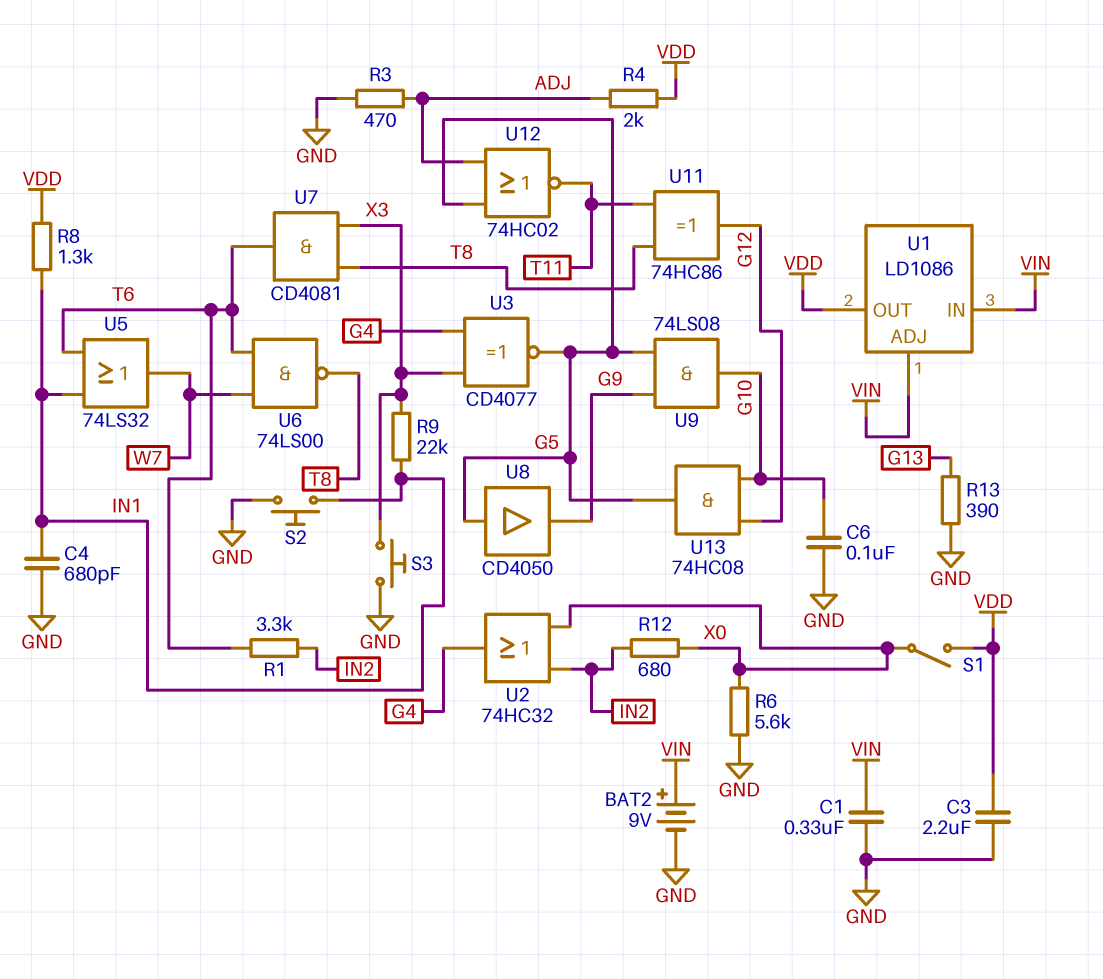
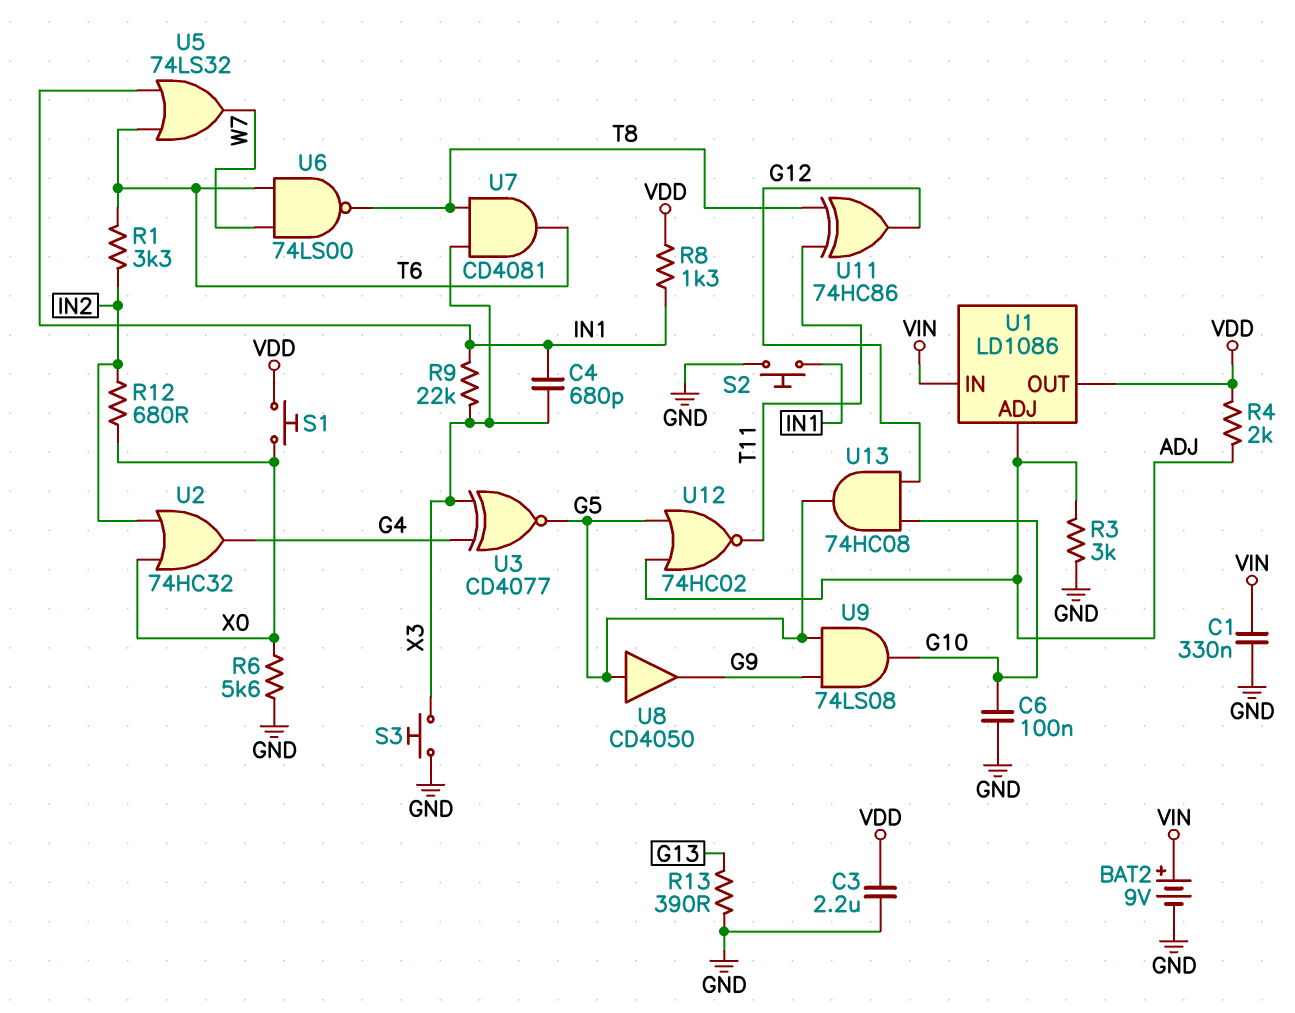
C4: 680pF (GND, IN1) -> 680pF (IN1, X3)
R3: 470 (ADJ, GND) -> 3k (ADJ, GND)
S1: switch (VDD, X0) -> button (VDD, X0)
U1 pin ADJ: VIN -> ADJ

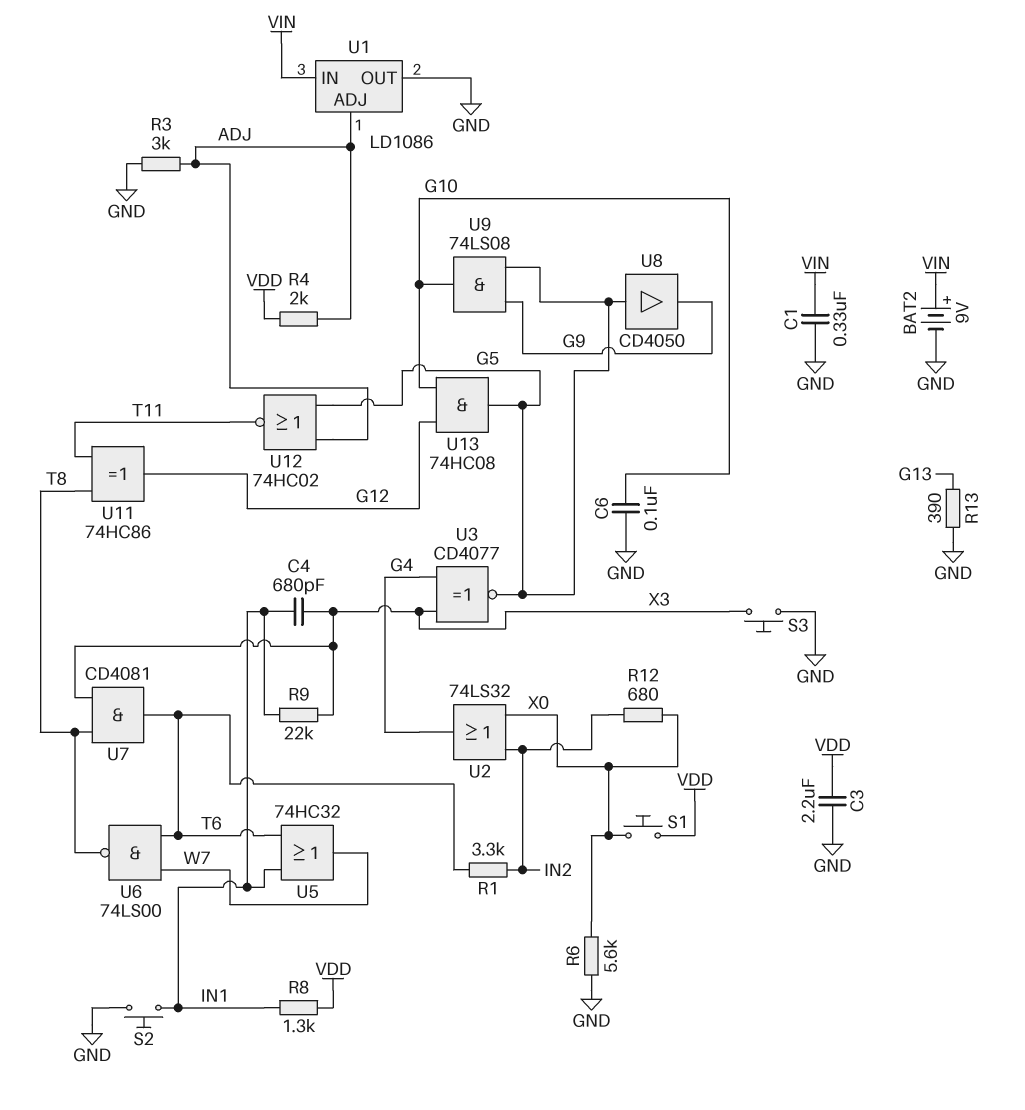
U1 pin OUT: VDD -> GND
U2: OR 74HC32 (in IN2, in X0, out G4) -> OR 74LS32 (in IN2, in X0, out G4)
U5: OR 74LS32 (in IN1, in T6, out W7) -> OR 74HC32 (in IN1, in T6, out W7)

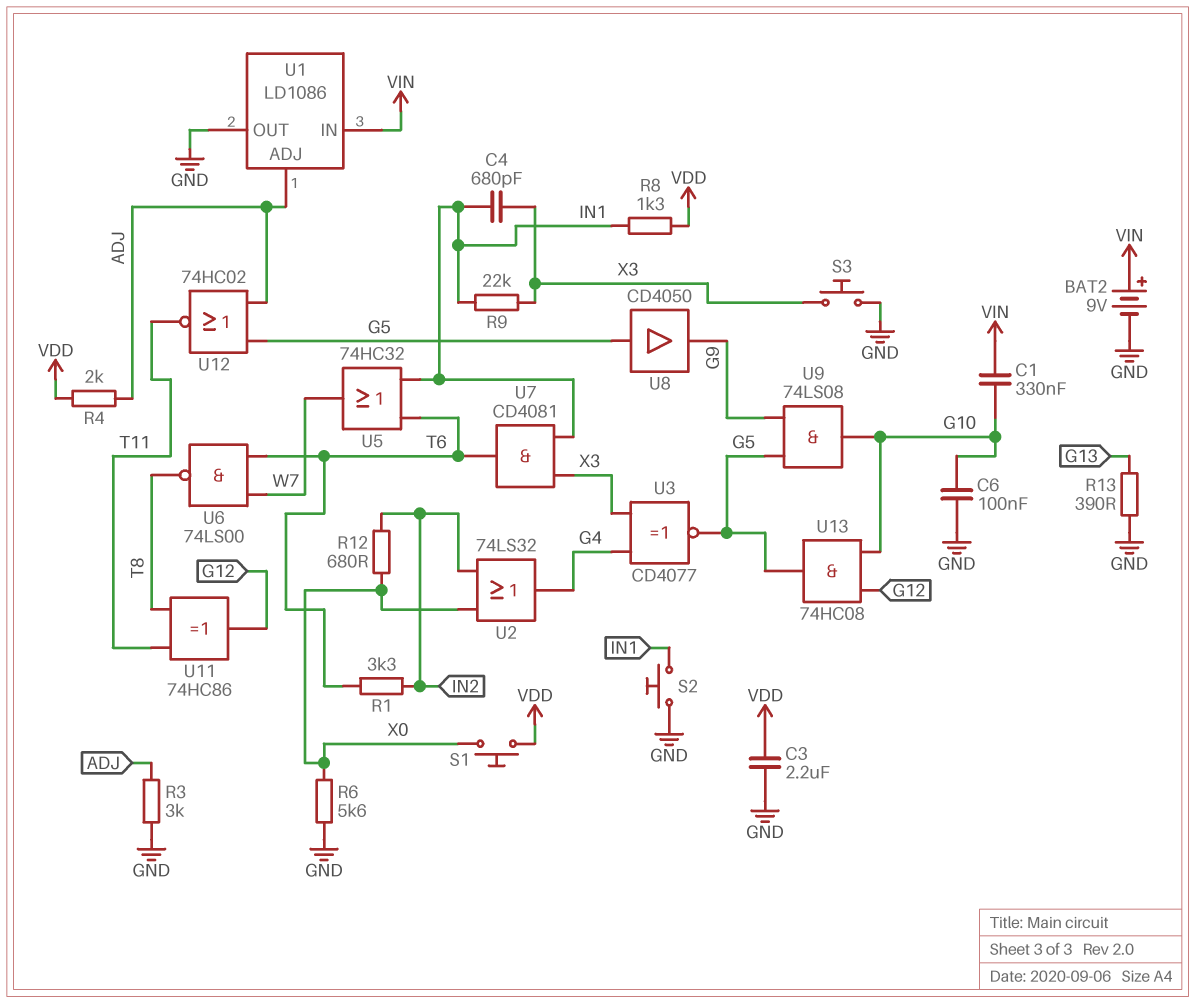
C1: 330nF (GND, VIN) -> 330nF (G10, VIN)
U7: AND CD4081 (in T8, in X3, out T6) -> AND CD4081 (in IN1, in X3, out T6)

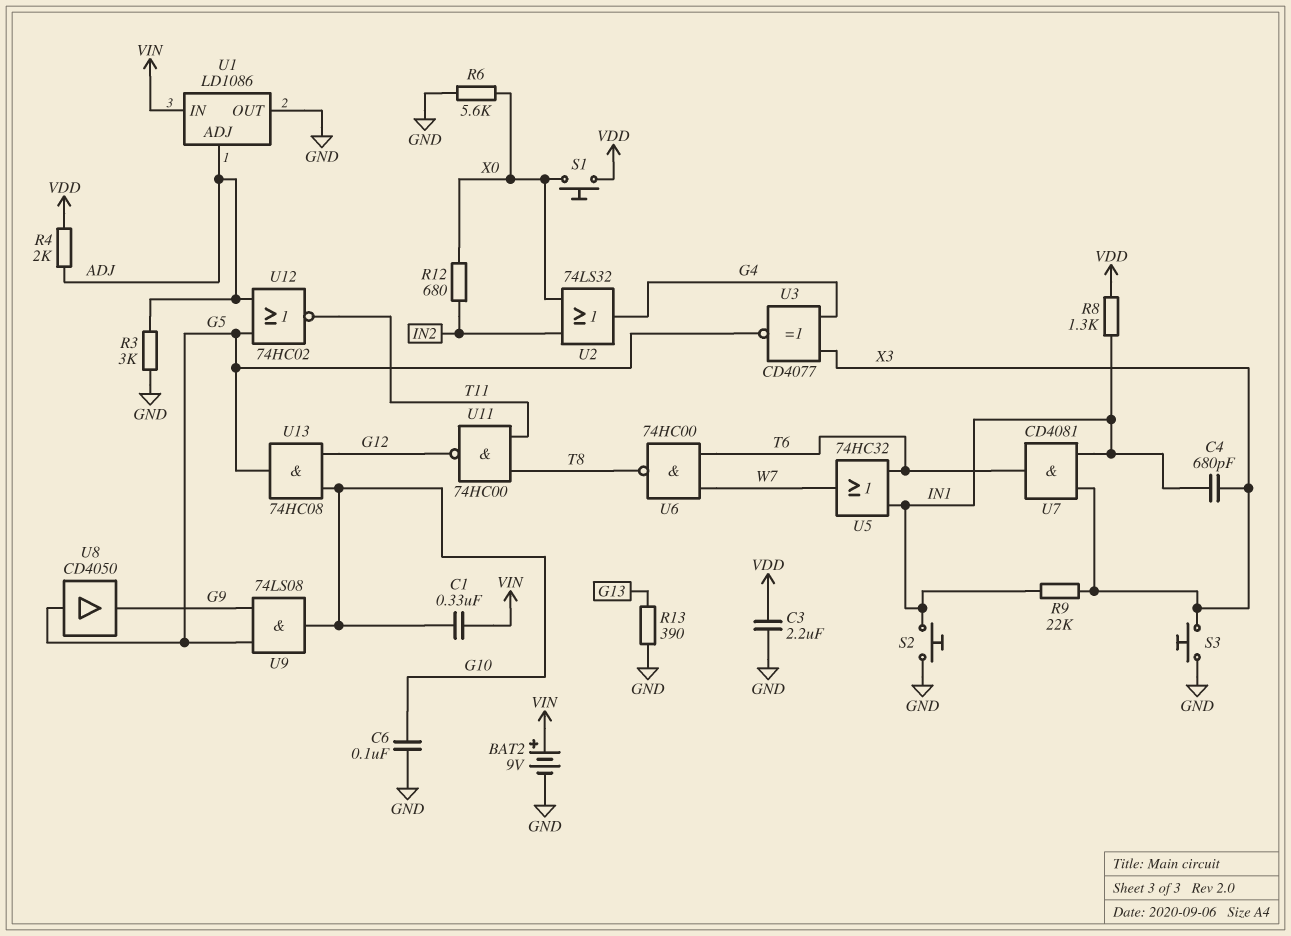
R1: 3.3k (IN2, T6) -> none
U6: NAND 74LS00 (in T6, in W7, out T8) -> NAND 74HC00 (in T6, in W7, out T8)
U11: XOR 74HC86 (in T8, in T11, out G12) -> NAND 74HC00 (in T8, in T11, out G12)

